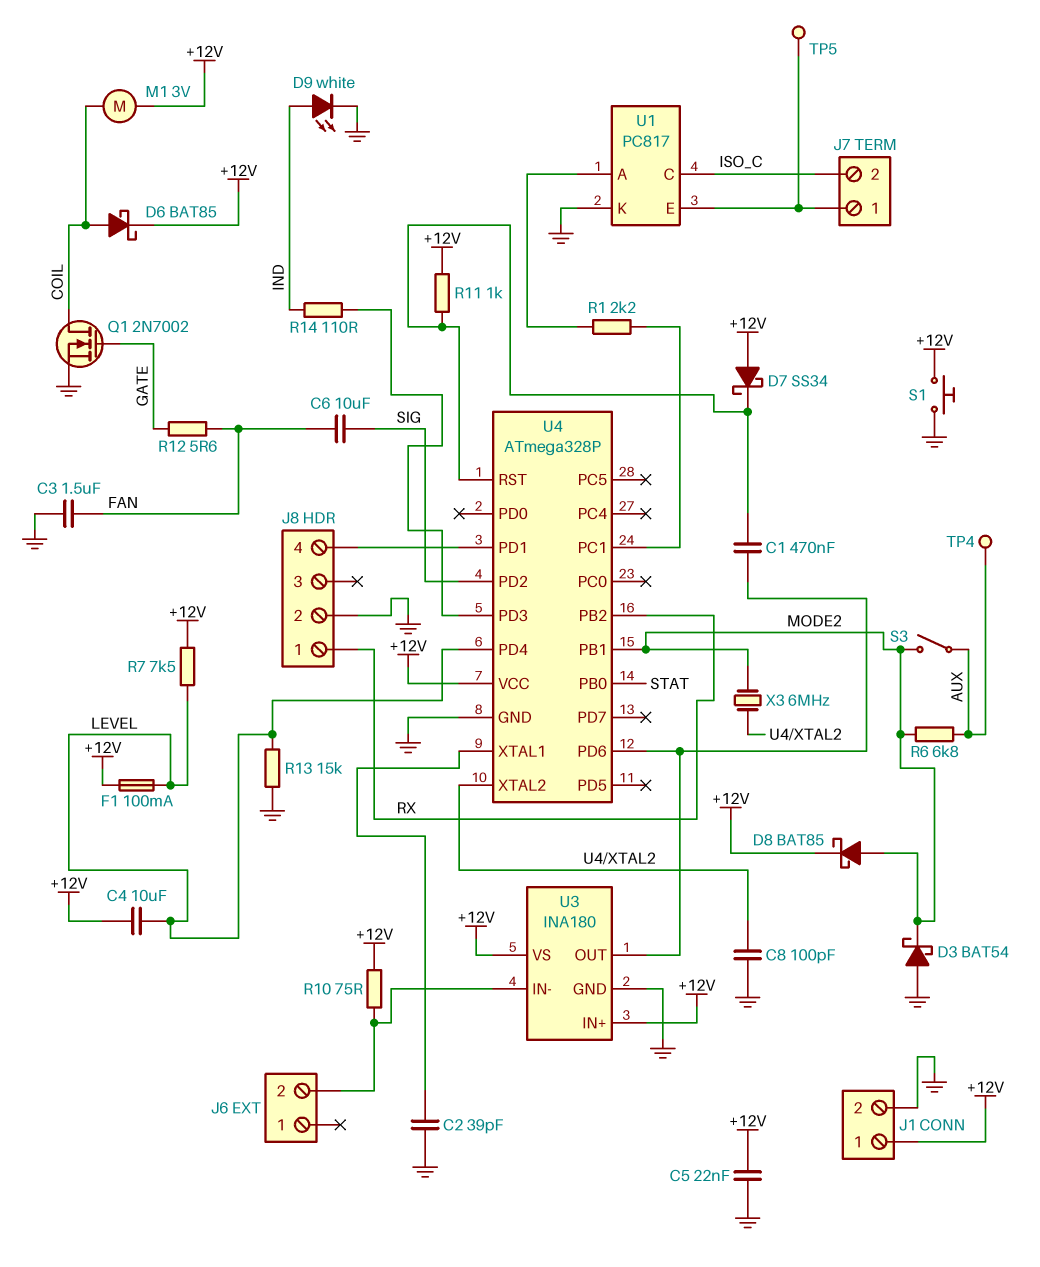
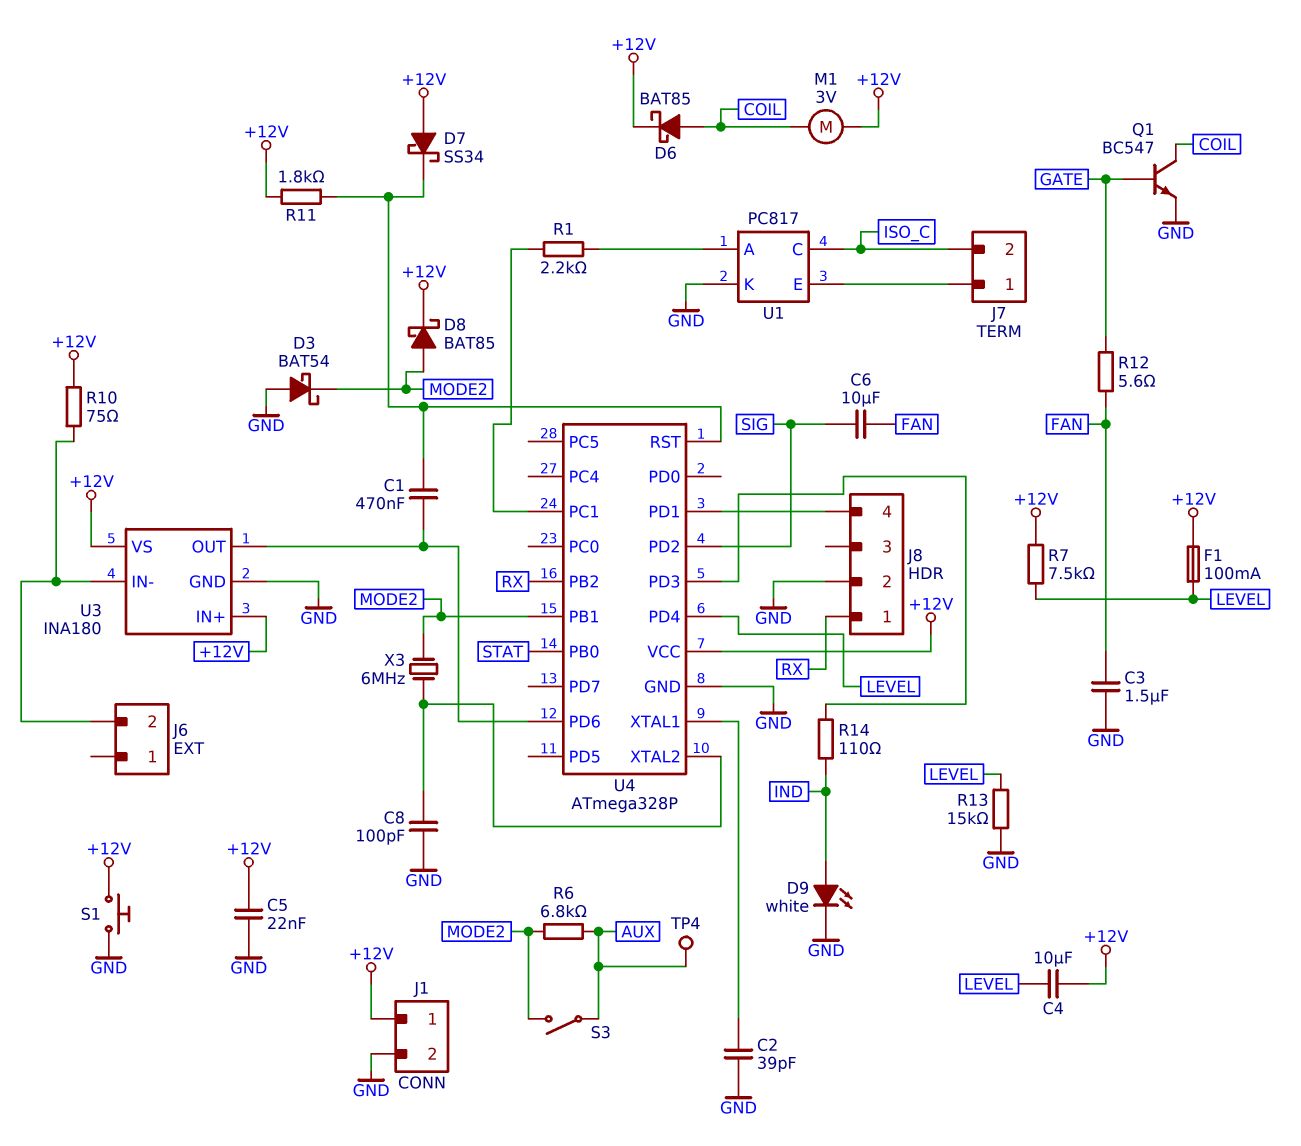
Q1: NMOS 2N7002 (G GATE, D COIL, S GND) -> NPN BC547 (B GATE, C COIL, E GND)
R11: 1k (+12V, U4/RST) -> 1.8k (+12V, U4/RST)
TP5: test point (J7/1) -> none

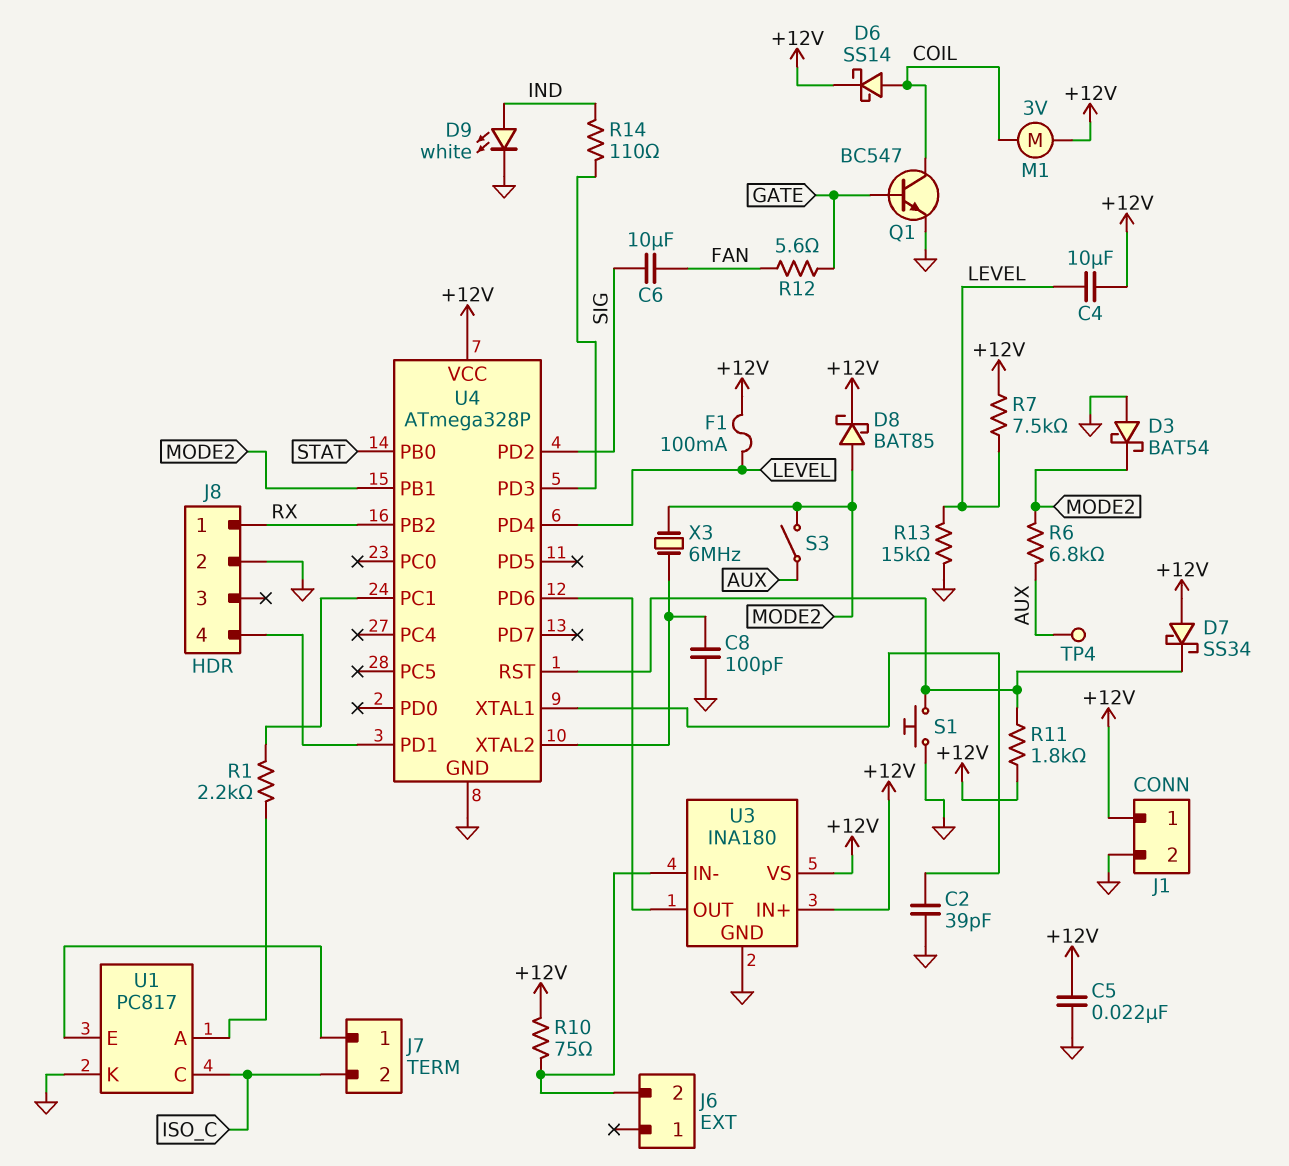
C1: 470nF (U3/OUT, U4/RST) -> none
C3: 1.5uF (FAN, GND) -> none
D6: schottky BAT85 (A COIL, K +12V) -> schottky SS14 (A COIL, K +12V)
S1: button (+12V, GND) -> button (GND, U4/RST)

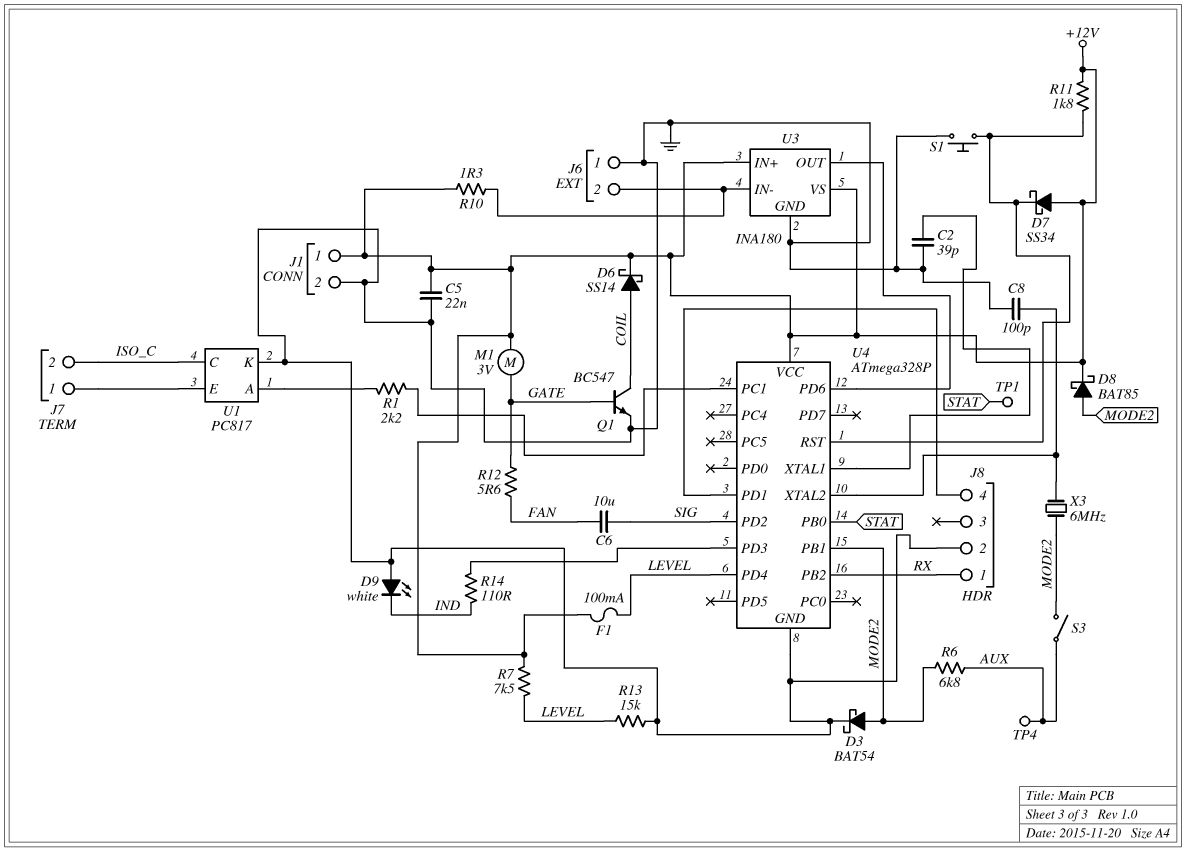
C4: 10uF (+12V, LEVEL) -> none
D3: schottky BAT54 (A GND, K MODE2) -> schottky BAT54 (A MODE2, K GND)
D9: LED white (A IND, K GND) -> LED white (A GND, K IND)
J6 pin 1: none -> GND
M1: motor 3V (+12V, COIL) -> motor 3V (+12V, GATE)
R10: 75 (+12V, J6/2) -> 1.3 (+12V, J6/2)
TP1: none -> test point (STAT)

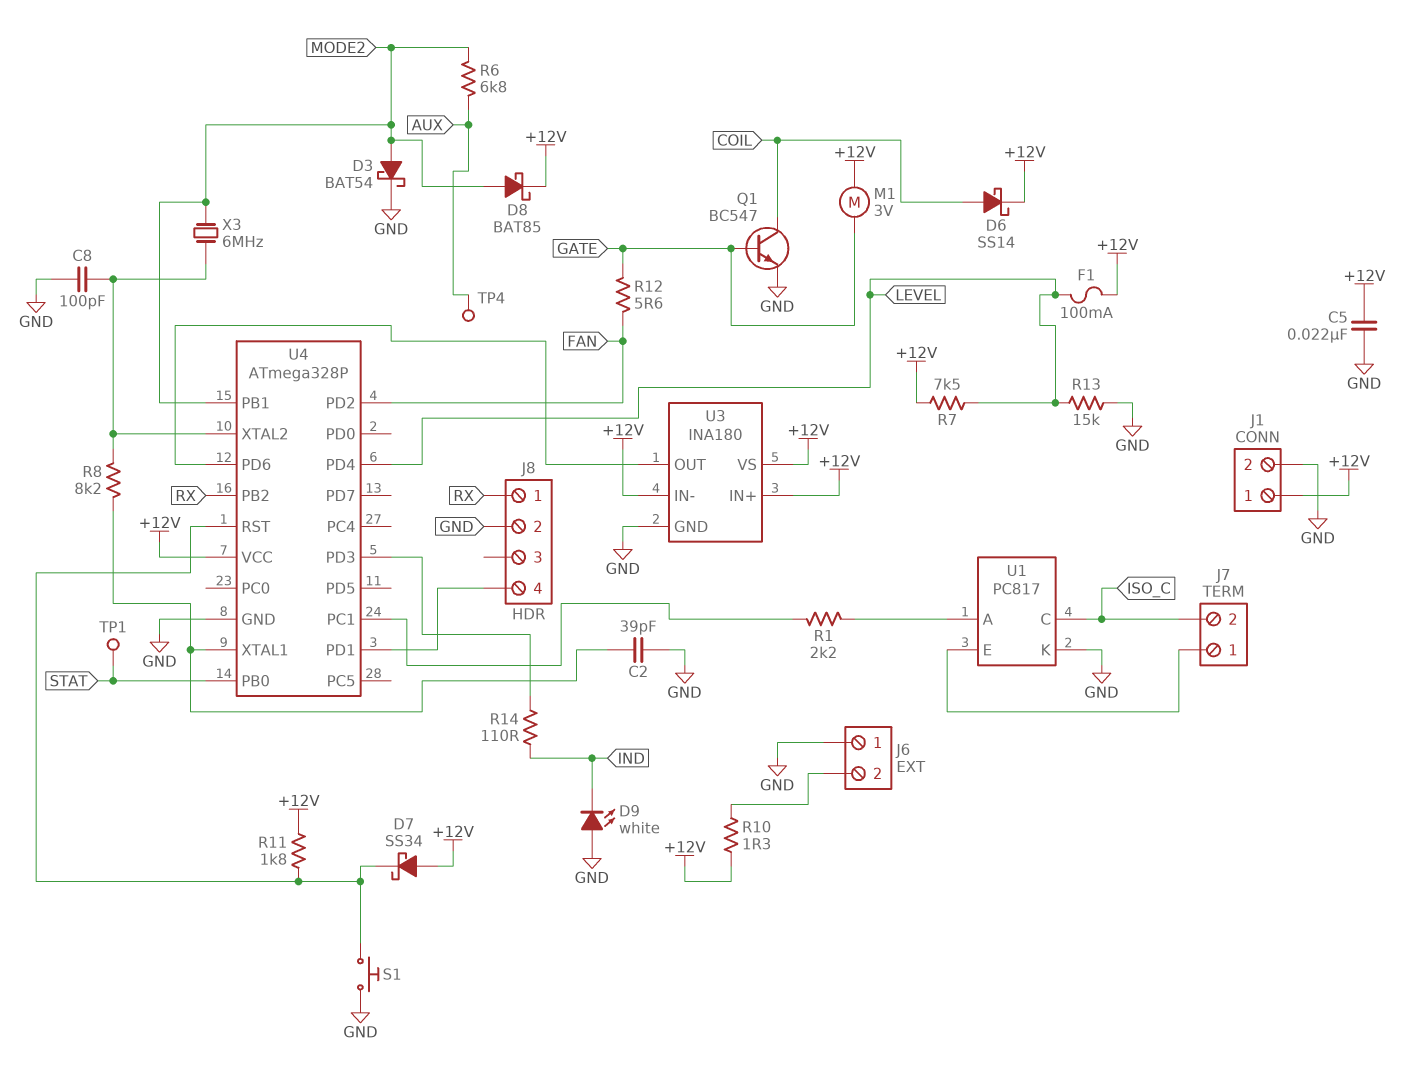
C6: 10uF (FAN, SIG) -> none
R8: none -> 8.2k (U4/XTAL1, U4/XTAL2)
S3: switch (AUX, MODE2) -> none
U3 pin IN-: J6/2 -> +12V
U4 pin PD2: SIG -> FAN

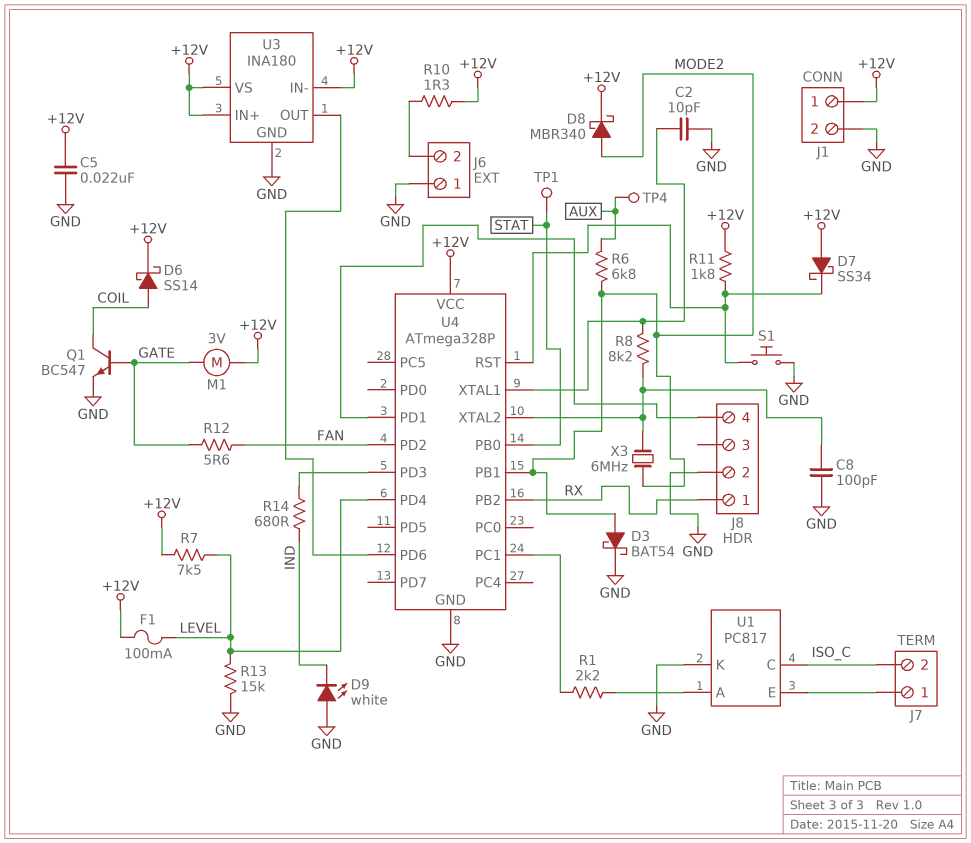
C2: 39pF (GND, U4/XTAL1) -> 10pF (GND, U4/XTAL1)
D8: schottky BAT85 (A MODE2, K +12V) -> schottky MBR340 (A MODE2, K +12V)
R14: 110 (IND, U4/PD3) -> 680 (IND, U4/PD3)

